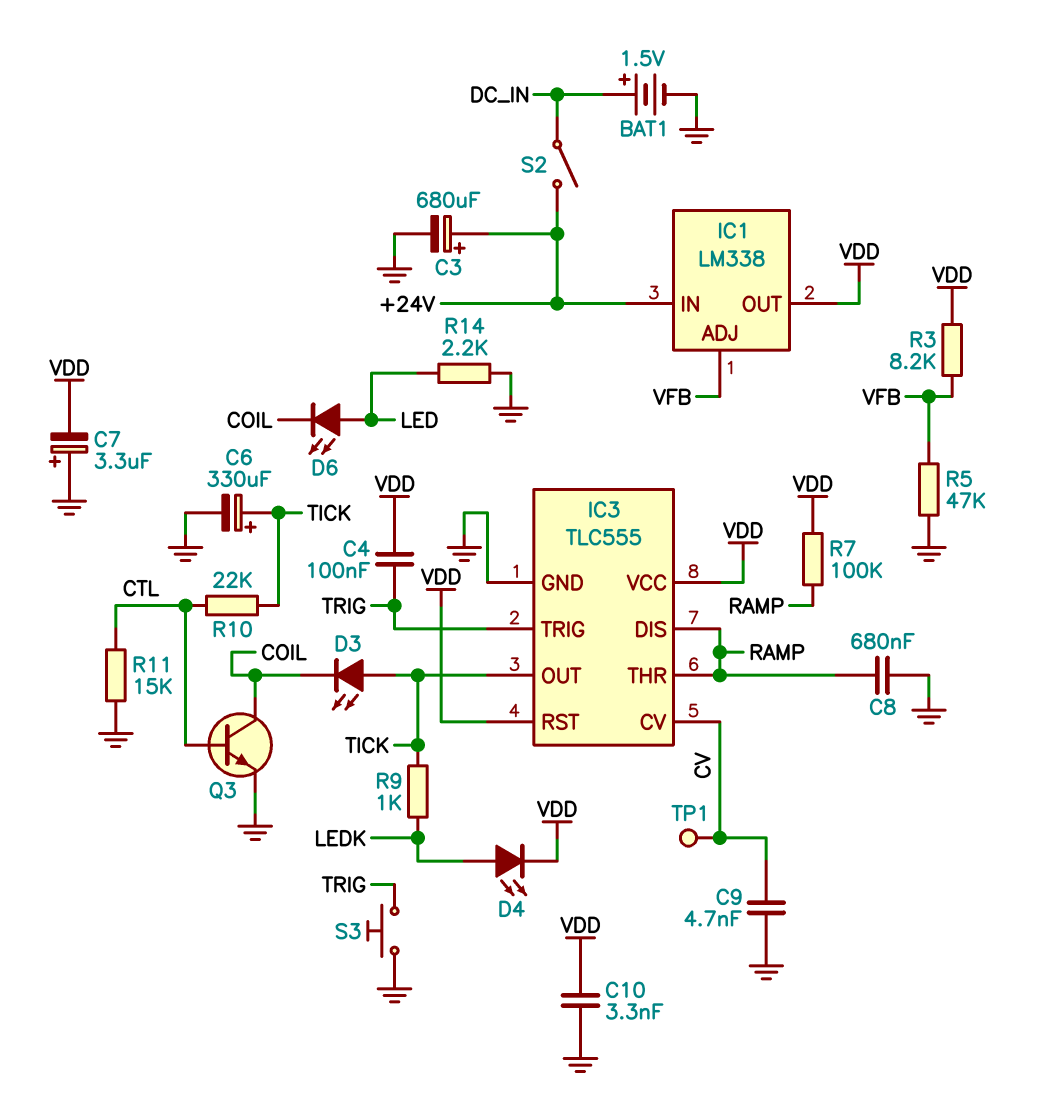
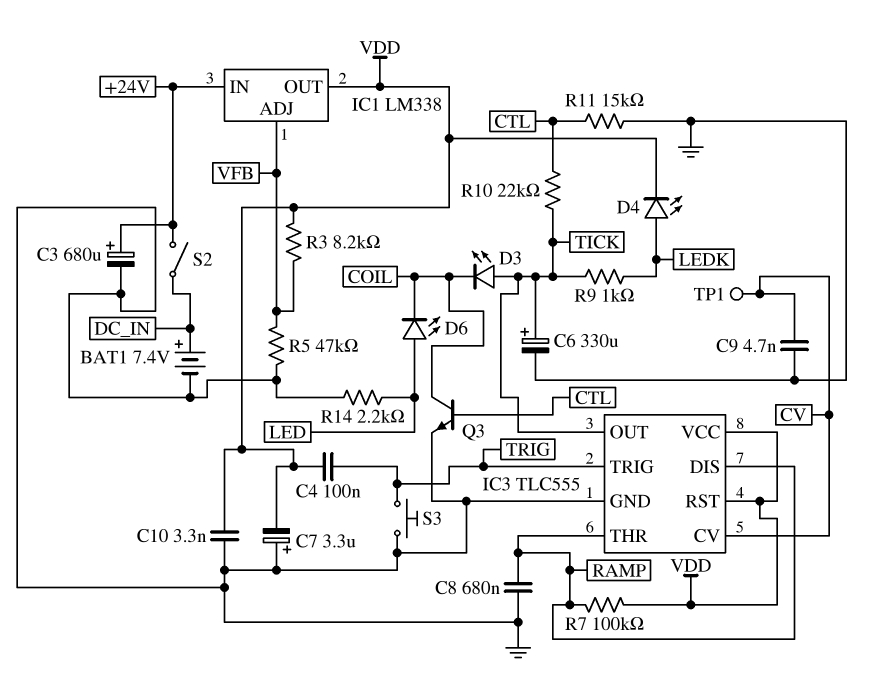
BAT1: 1.5V (plus DC_IN, minus GND) -> 7.4V (plus DC_IN, minus GND)

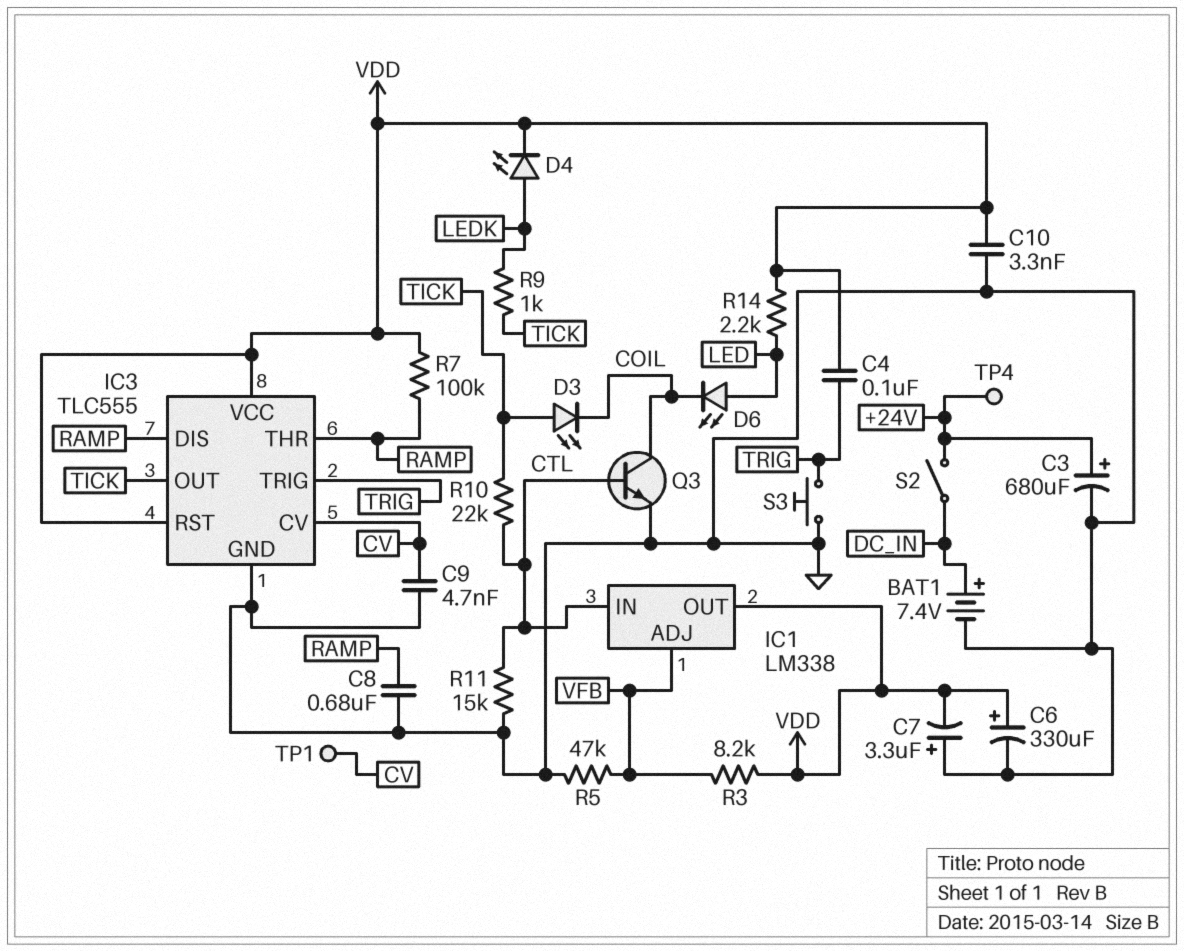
C6: 330uF (plus TICK, minus GND) -> 330uF (plus VDD, minus GND)
IC1 pin IN: +24V -> CTL
R14: 2.2k (GND, LED) -> 2.2k (LED, VDD)
TP4: none -> test point (+24V)

